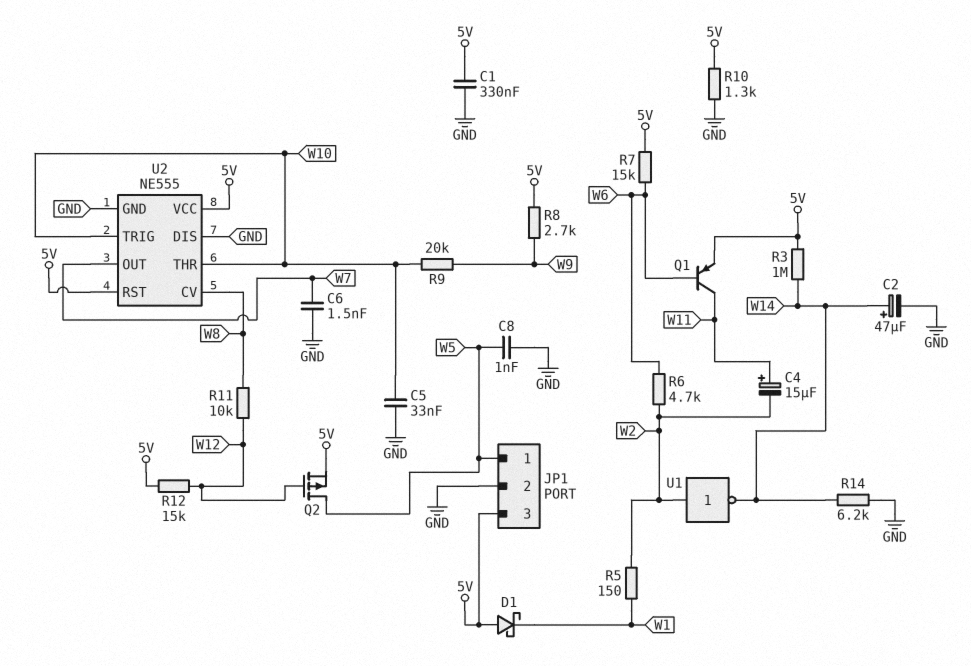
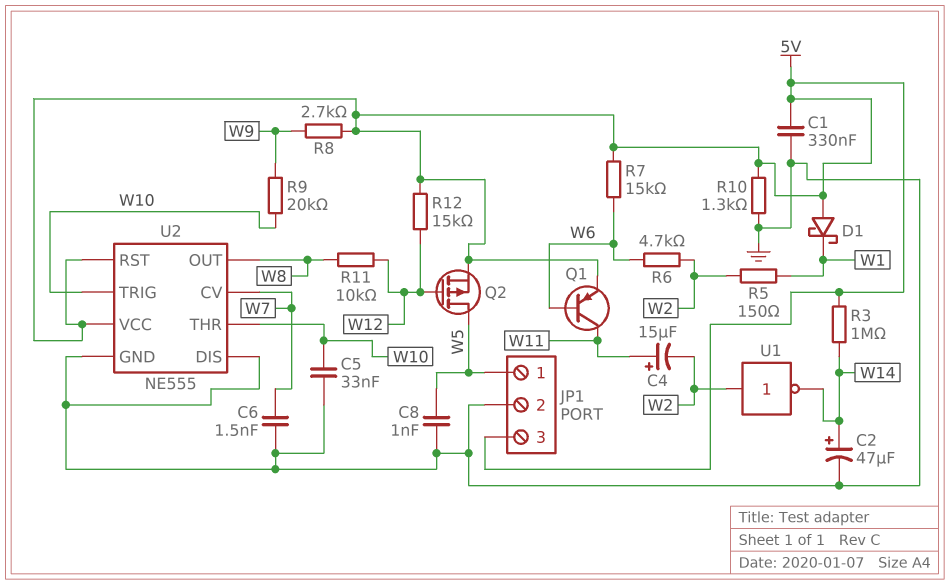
R14: 6.2k (GND, W14) -> none
U2 pin CV: W8 -> W7
U2 pin OUT: W7 -> W8

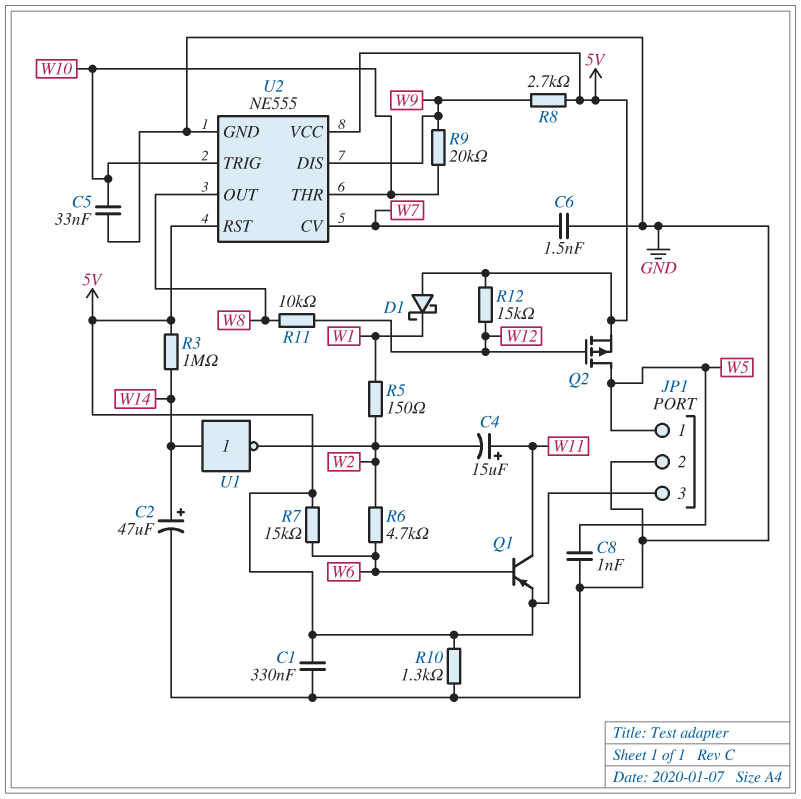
U1: NOT (in W2, out W14) -> NOT (in W14, out W2)
U2 pin DIS: GND -> W9

